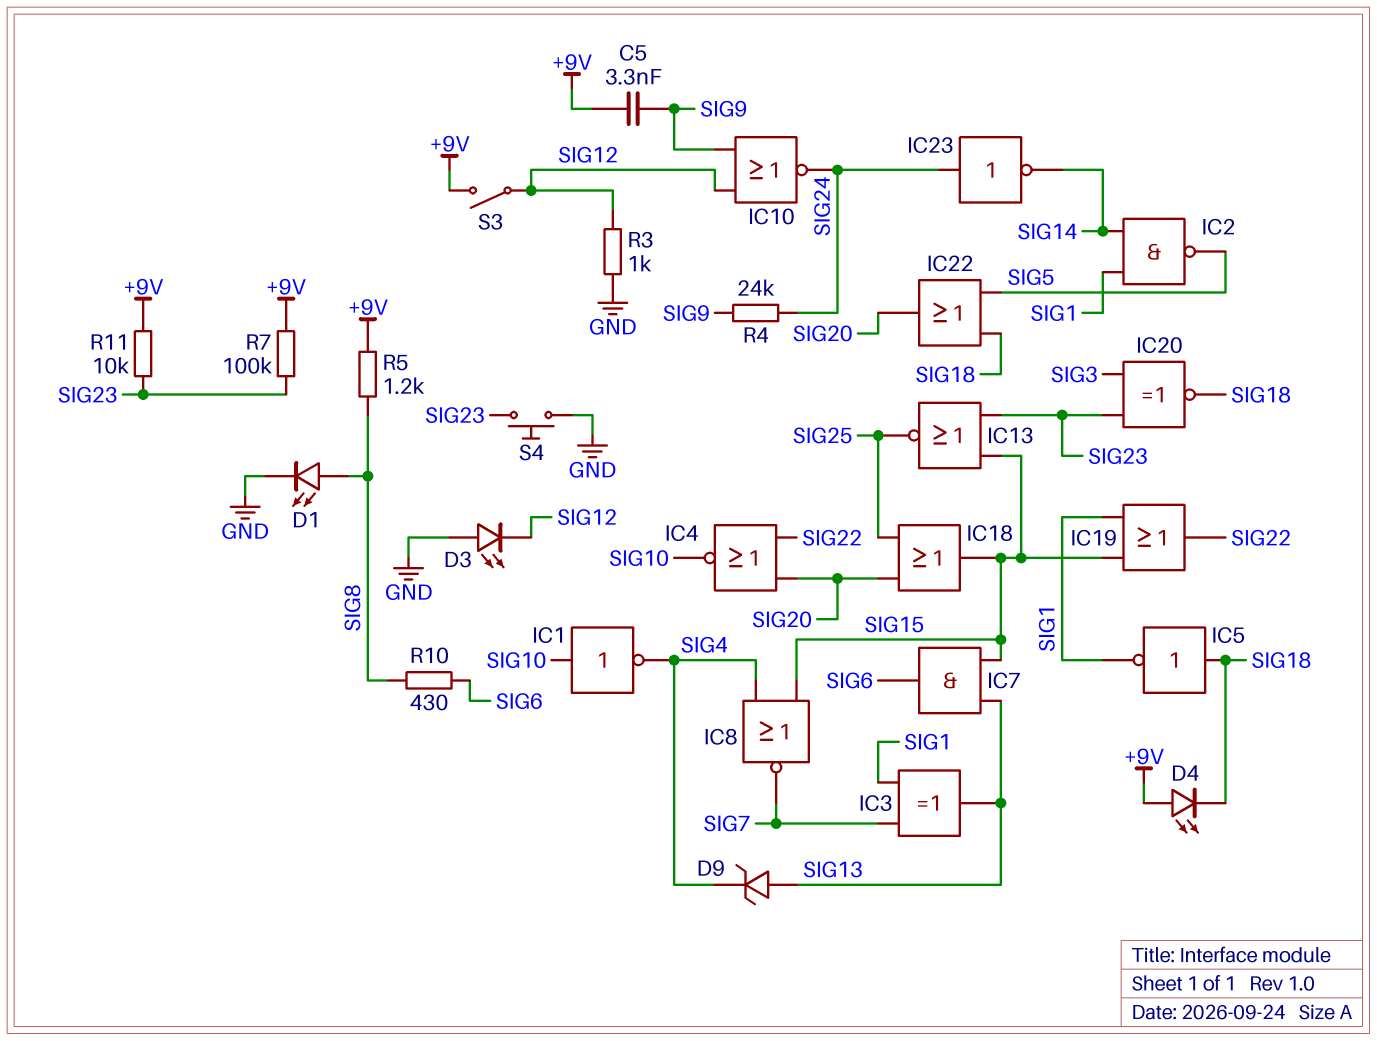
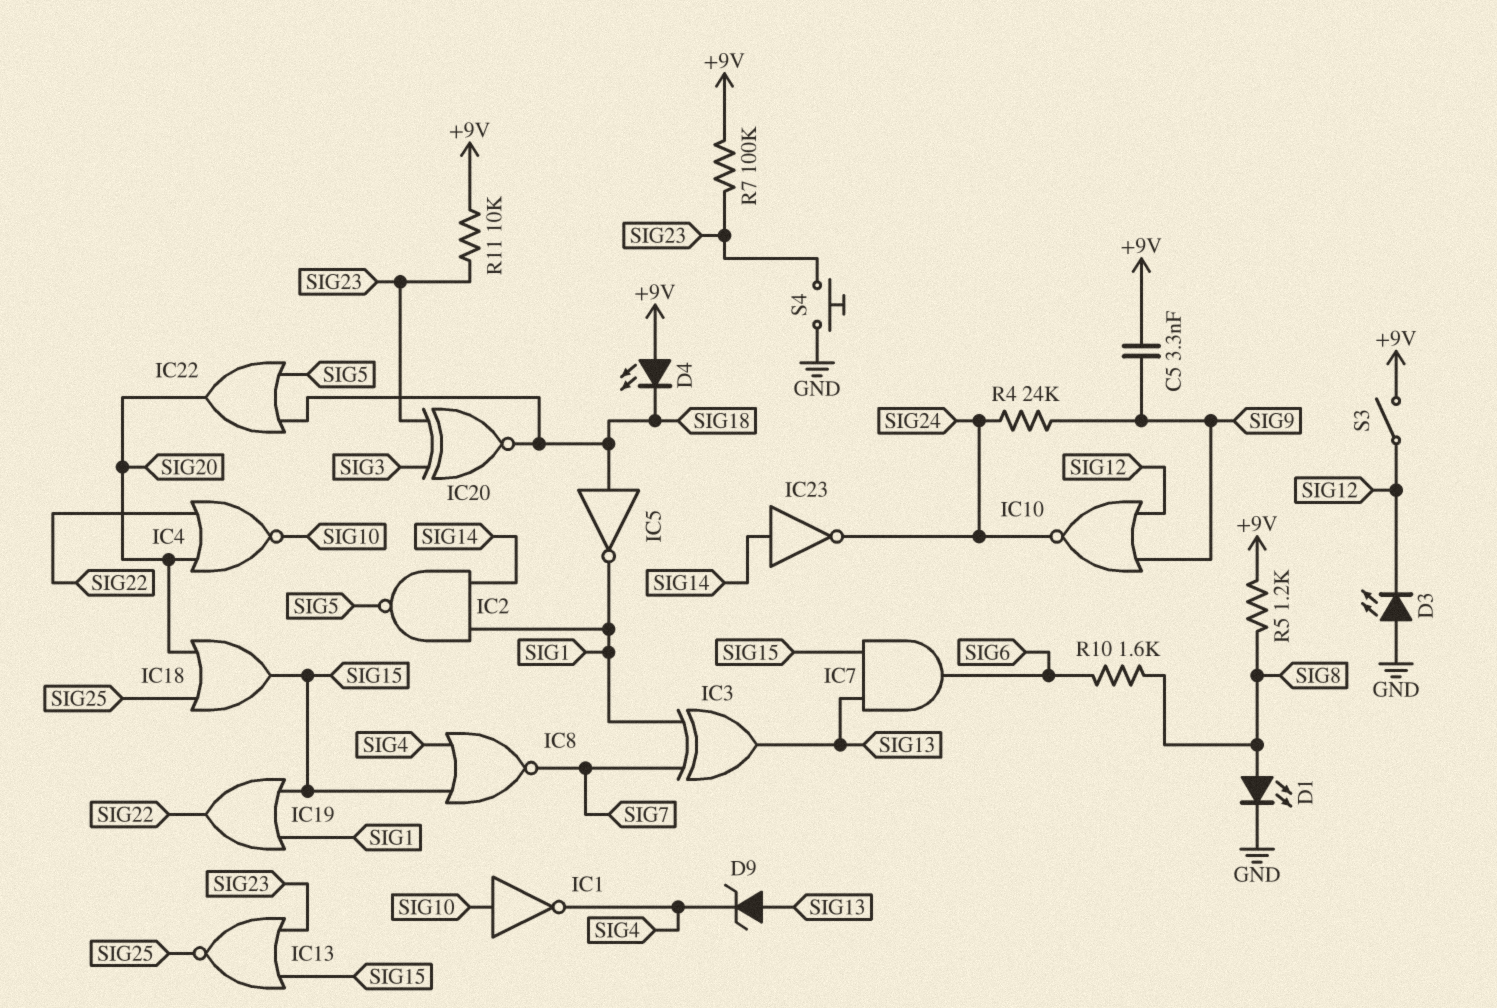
IC23: NOT (in SIG24, out SIG14) -> NOT (in SIG14, out SIG24)
R3: 1k (GND, SIG12) -> none
R10: 430 (SIG6, SIG8) -> 1.6k (SIG6, SIG8)

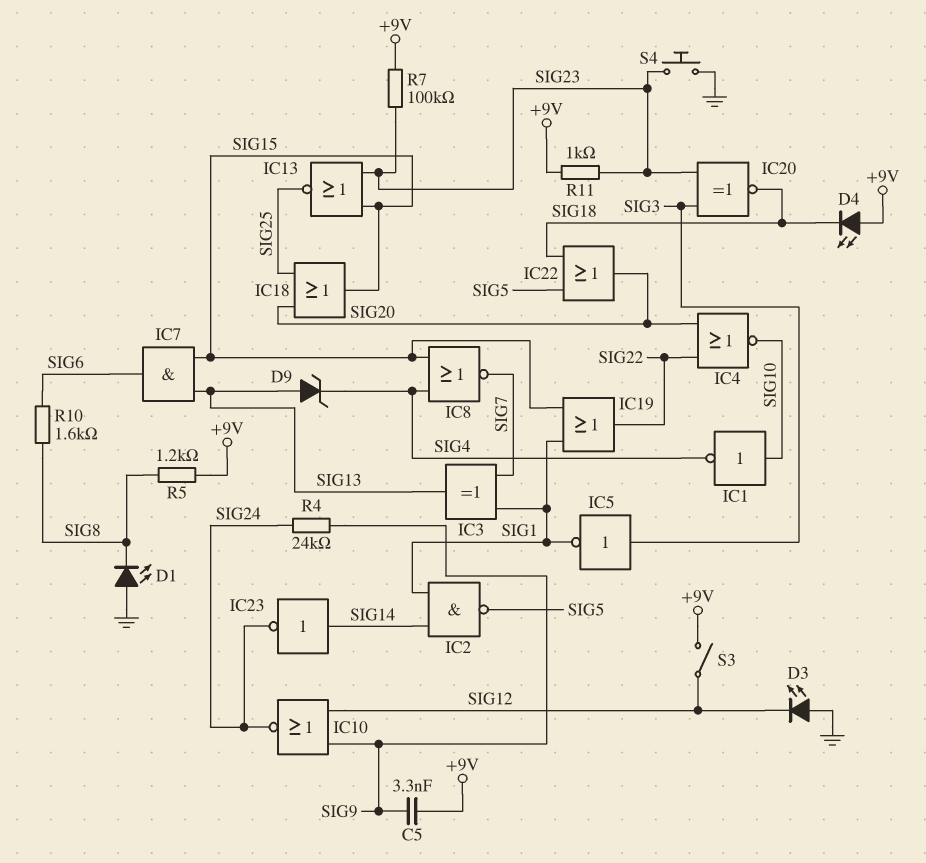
D1: LED (A SIG8, K GND) -> LED (A GND, K SIG8)
IC5: NOT (in SIG18, out SIG1) -> NOT (in SIG3, out SIG1)
R11: 10k (+9V, SIG23) -> 1k (+9V, SIG23)

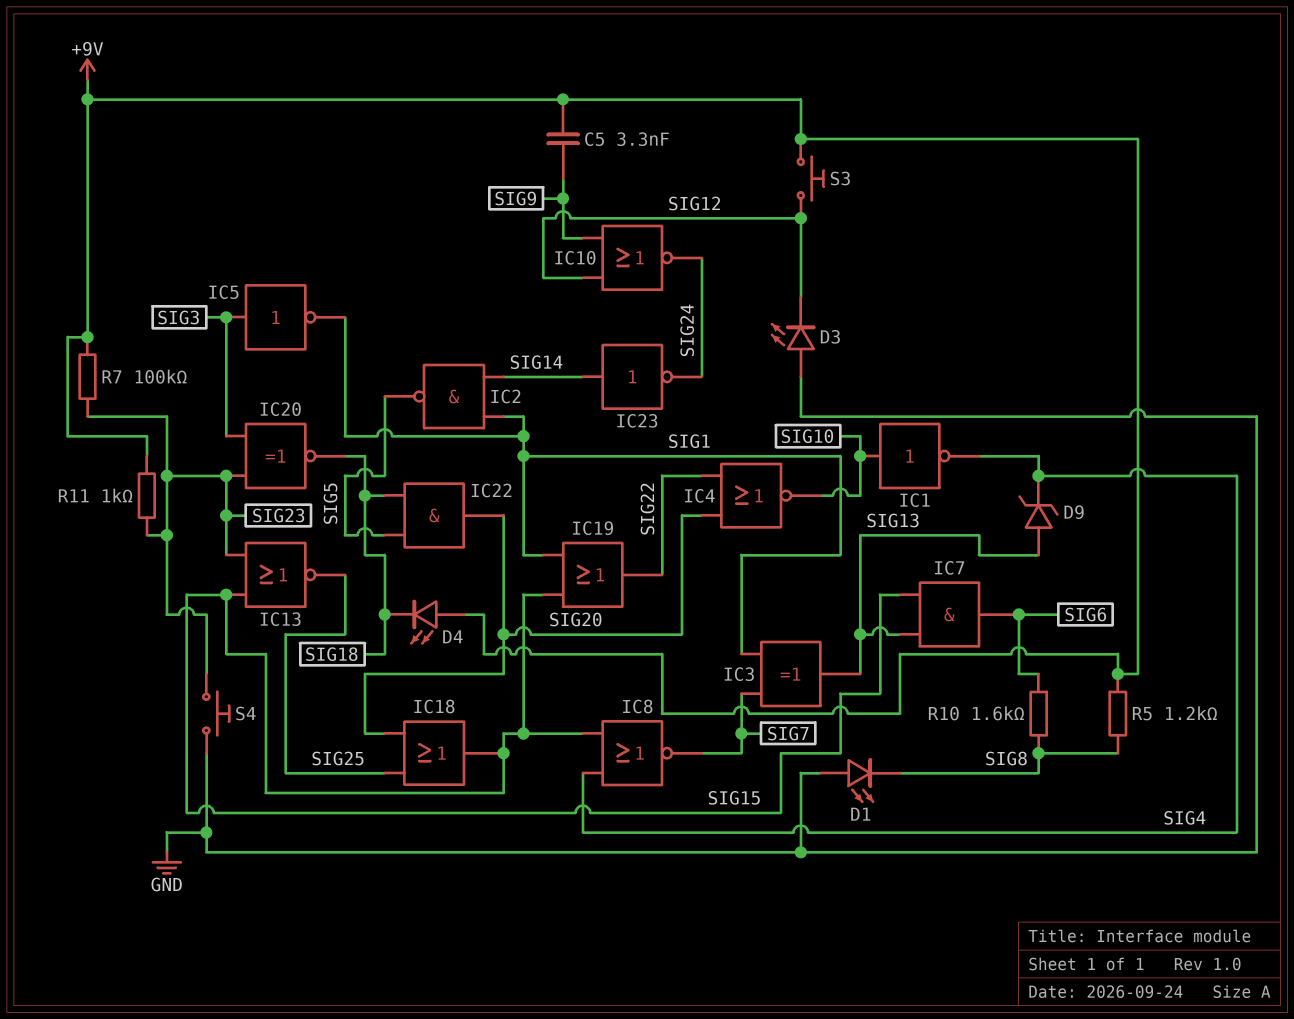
IC22: OR (in SIG5, in SIG18, out SIG20) -> AND (in SIG5, in SIG18, out SIG20)
R4: 24k (SIG9, SIG24) -> none
S3: switch (+9V, SIG12) -> button (+9V, SIG12)

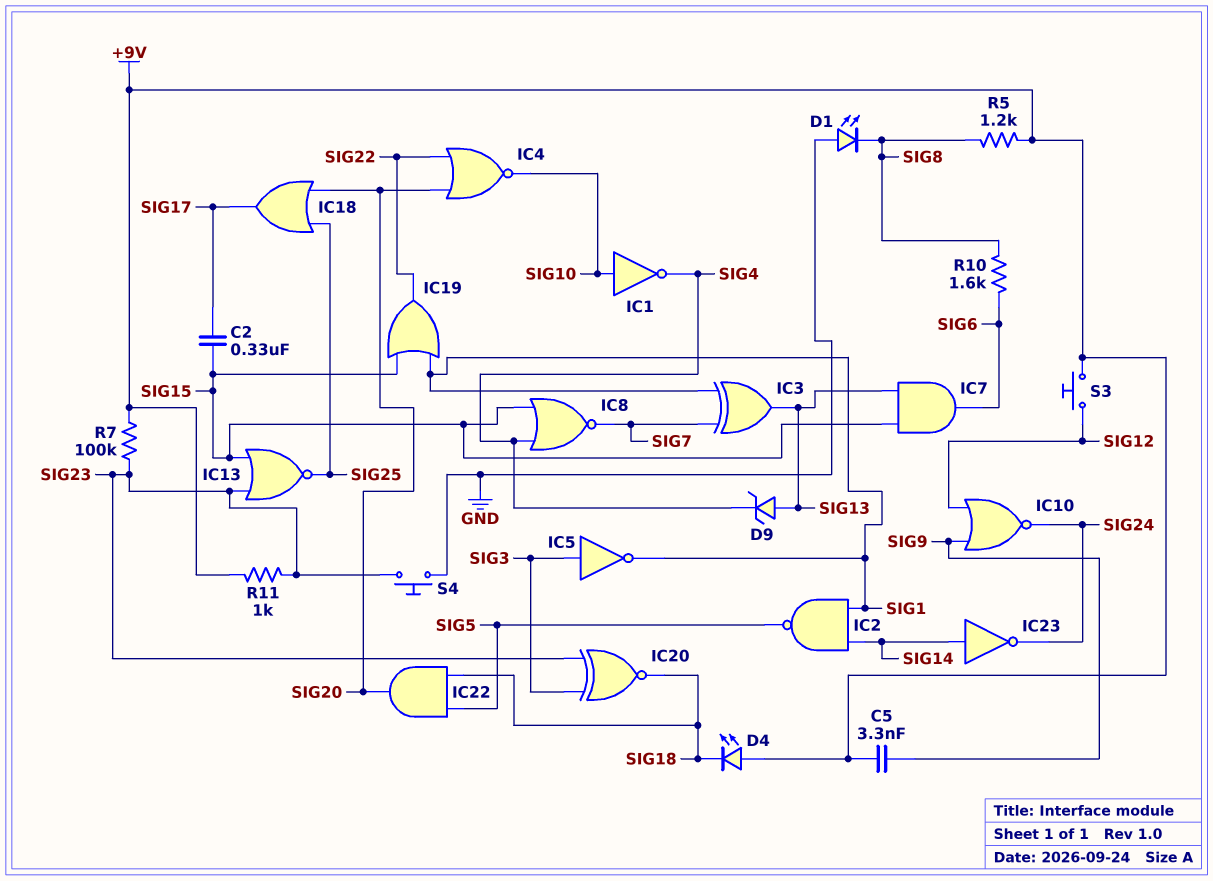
C2: none -> 330nF (SIG15, SIG17)
D3: LED (A GND, K SIG12) -> none
IC18: OR (in SIG20, in SIG25, out SIG15) -> OR (in SIG20, in SIG25, out SIG17)

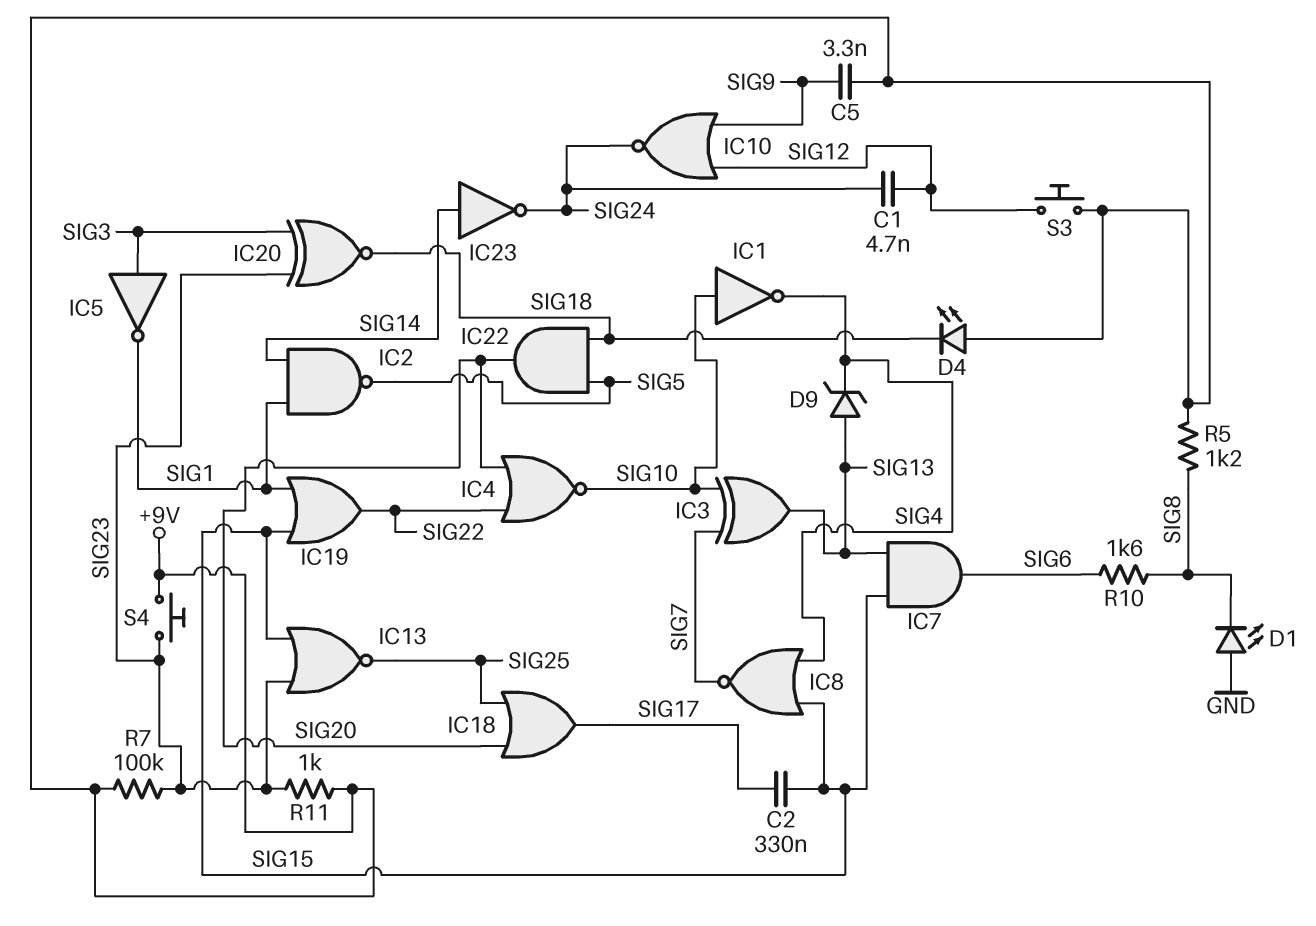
C1: none -> 4.7nF (SIG12, SIG24)
IC3: XOR (in SIG1, in SIG7, out SIG13) -> XOR (in SIG7, in SIG10, out SIG13)
S4: button (GND, SIG23) -> button (+9V, SIG23)

